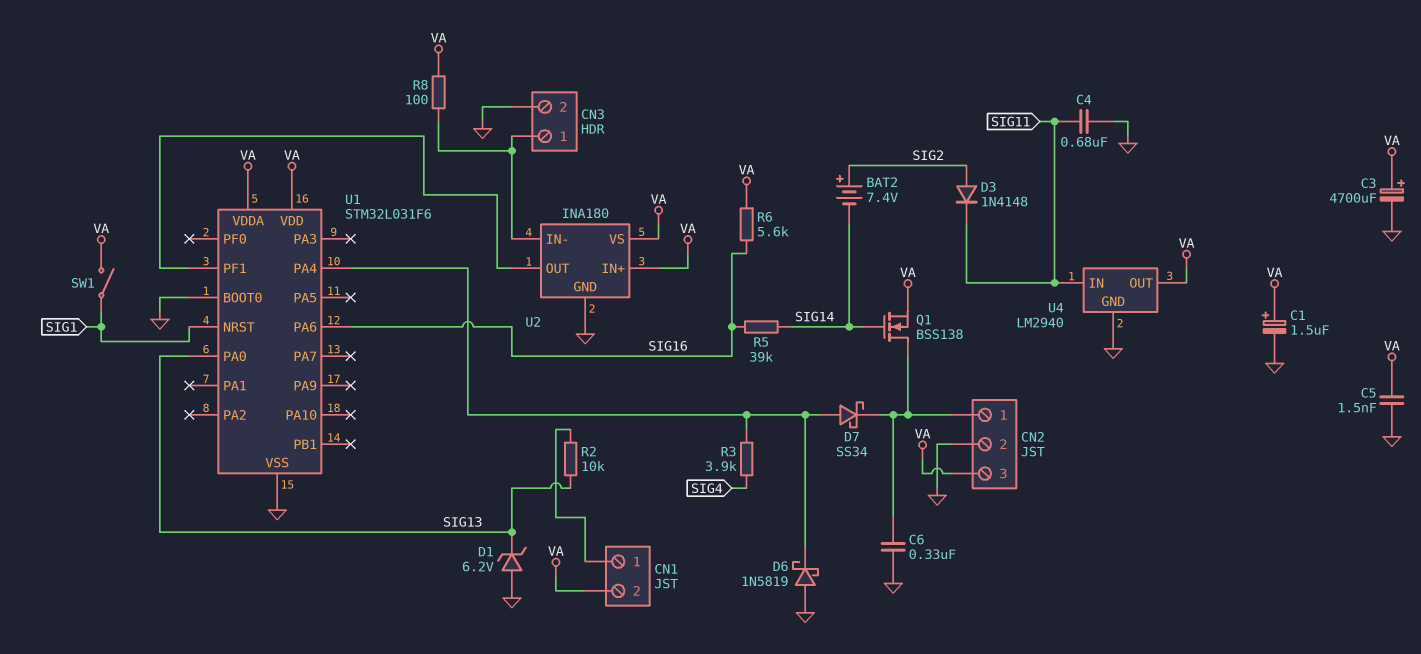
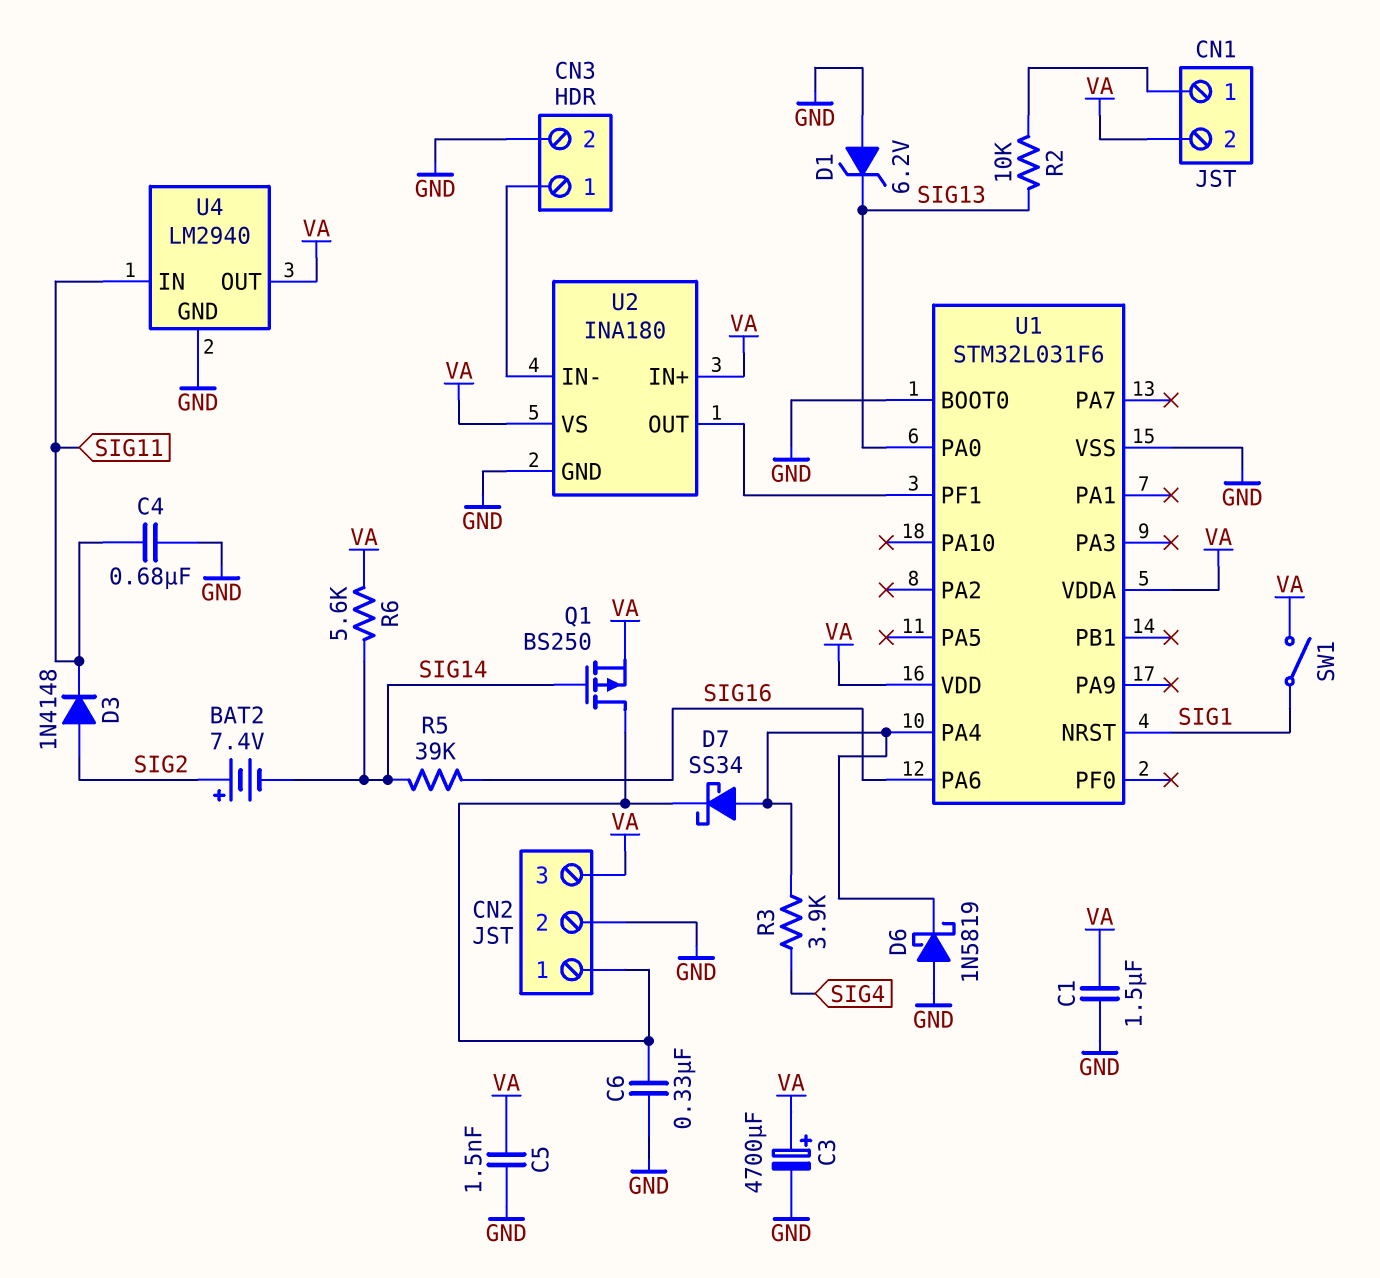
C1: 1.5uF (plus VA, minus GND) -> 1.5uF (GND, VA)
Q1: NMOS BSS138 (G SIG14, D CN2/1, S VA) -> PMOS BS250 (G SIG14, D CN2/1, S VA)
R6: 5.6k (SIG16, VA) -> 5.6k (SIG14, VA)
R8: 100 (CN3/1, VA) -> none

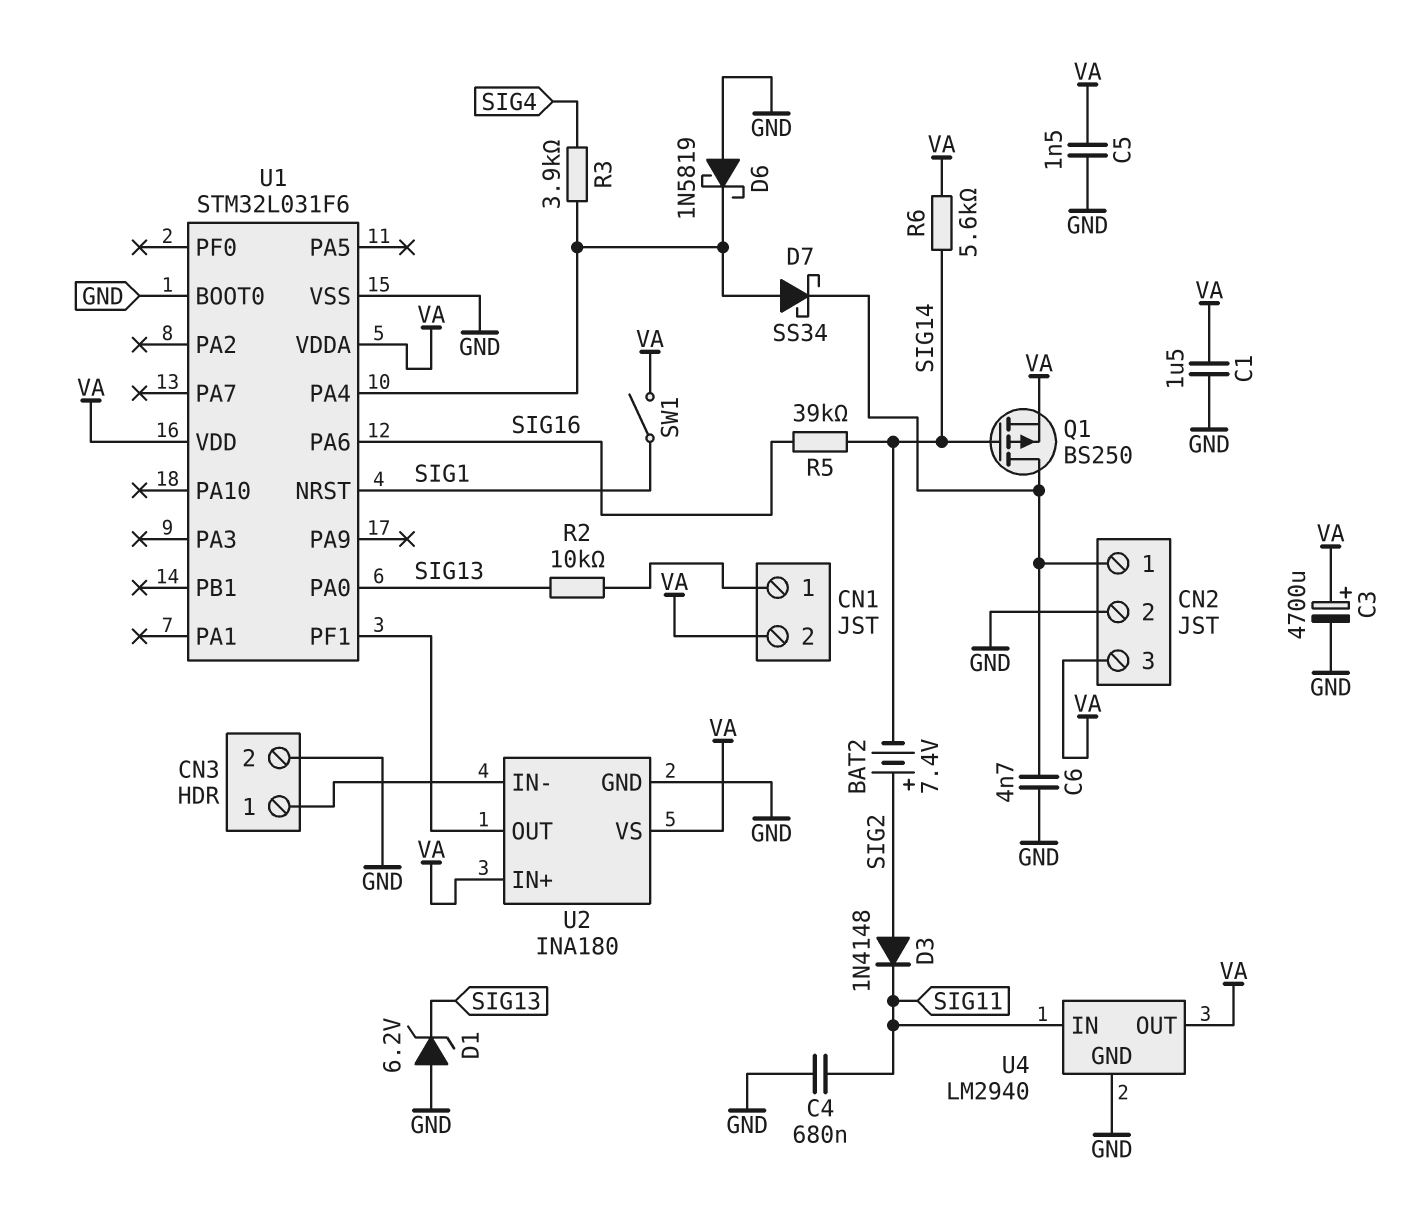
C6: 330nF (CN2/1, GND) -> 4.7nF (CN2/1, GND)

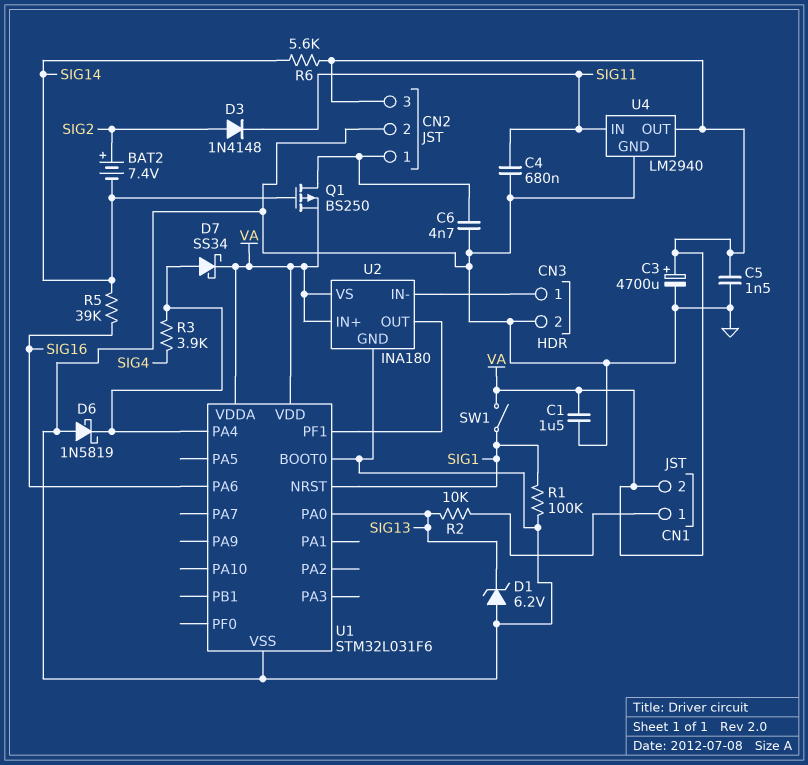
D7: schottky SS34 (A U1/PA4, K CN2/1) -> schottky SS34 (A U1/PA4, K VA)
R1: none -> 100k (GND, SIG1)

